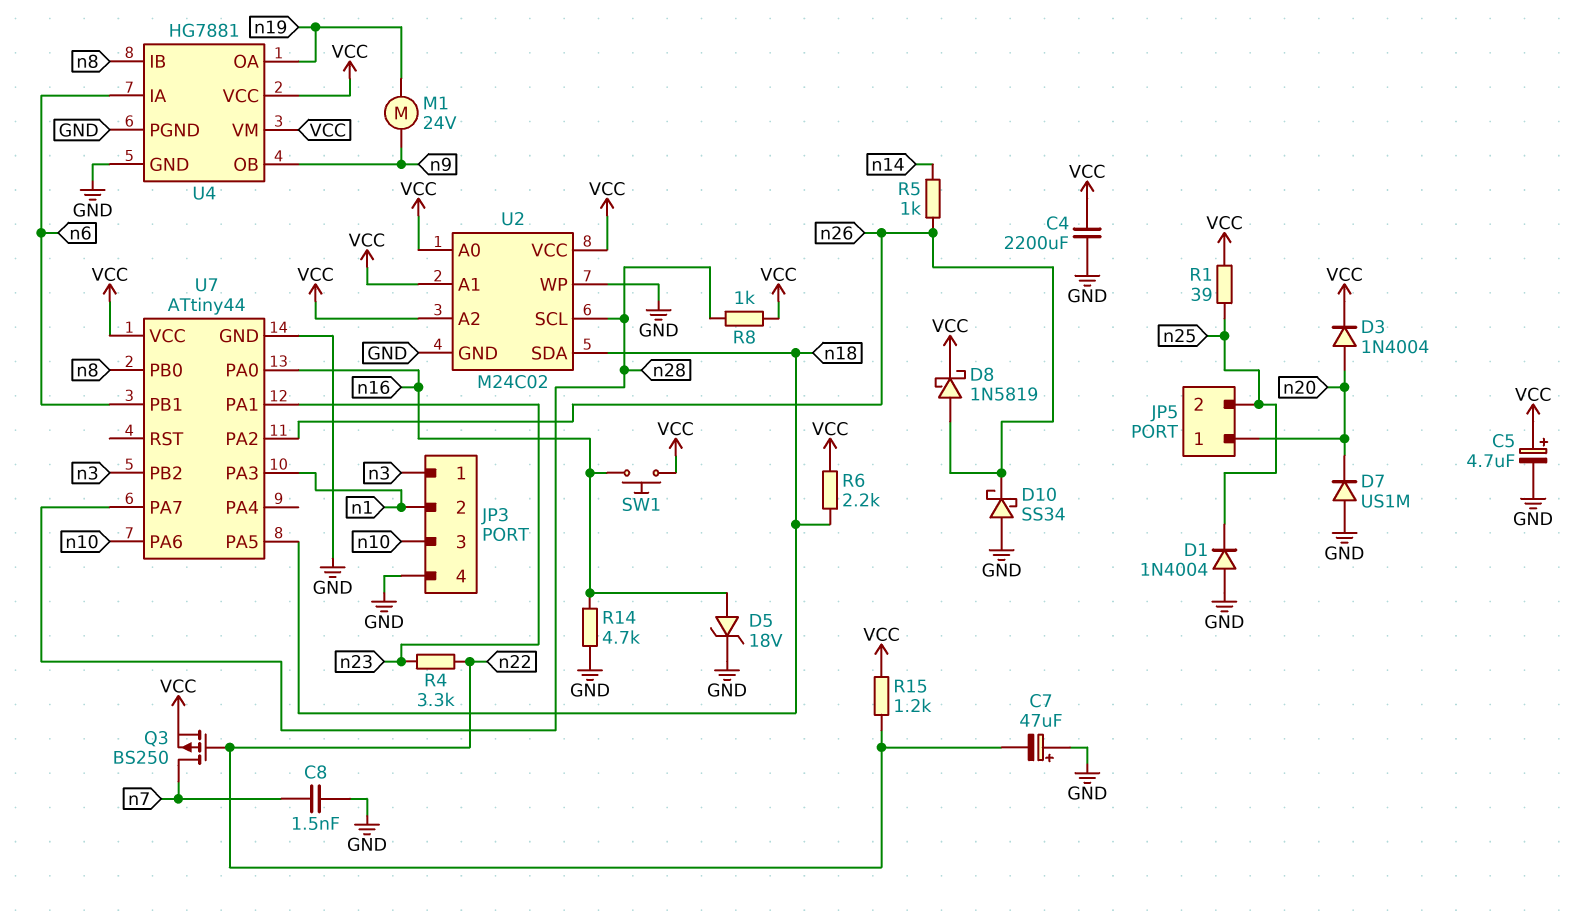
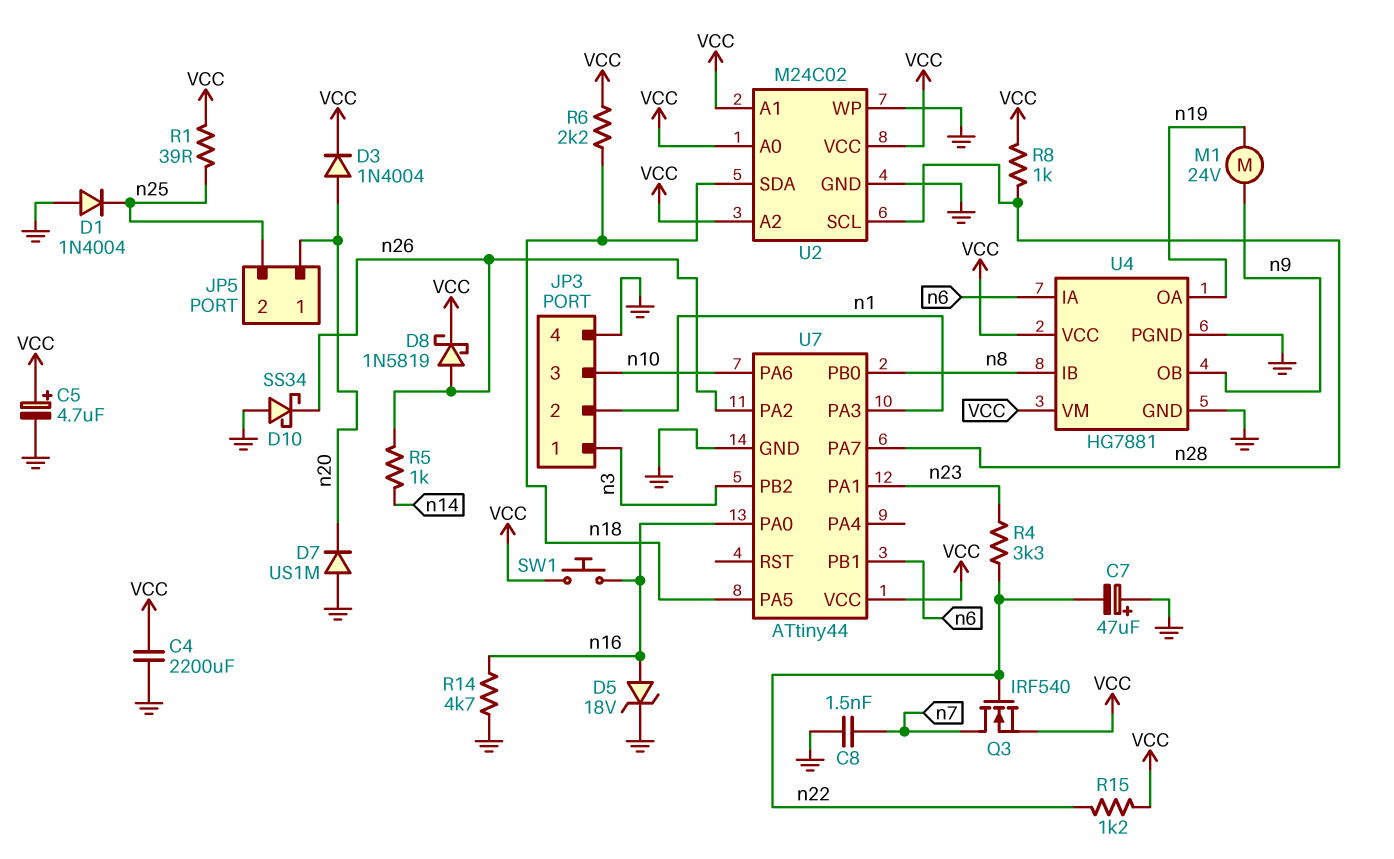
Q3: PMOS BS250 (G n22, D n7, S VCC) -> NMOS IRF540 (G n22, D n7, S VCC)

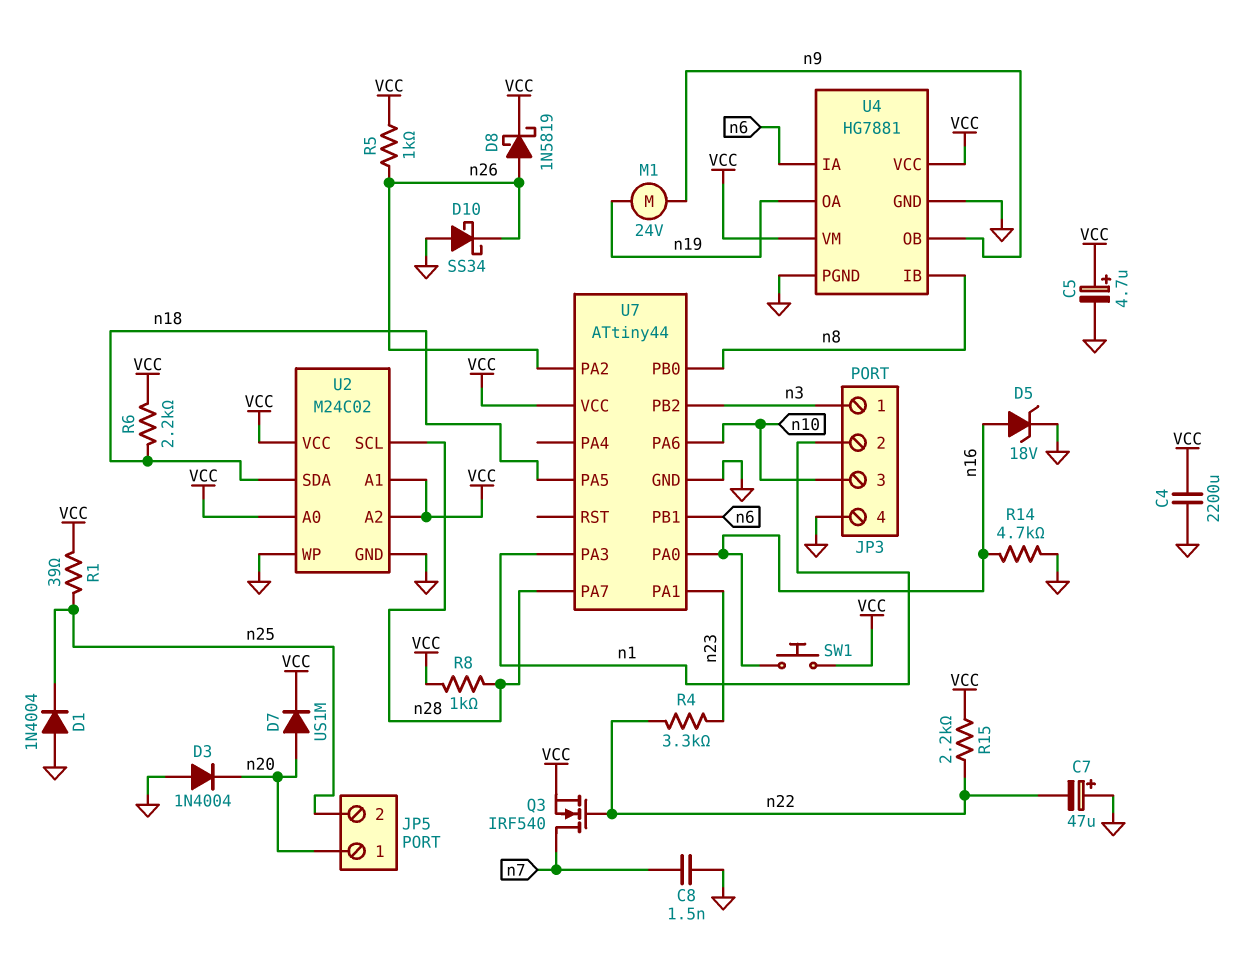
D3: diode 1N4004 (A n20, K VCC) -> diode 1N4004 (A GND, K n20)
D7: diode US1M (A GND, K n20) -> diode US1M (A n20, K VCC)
R5: 1k (n14, n26) -> 1k (VCC, n26)
R15: 1.2k (VCC, n22) -> 2.2k (VCC, n22)

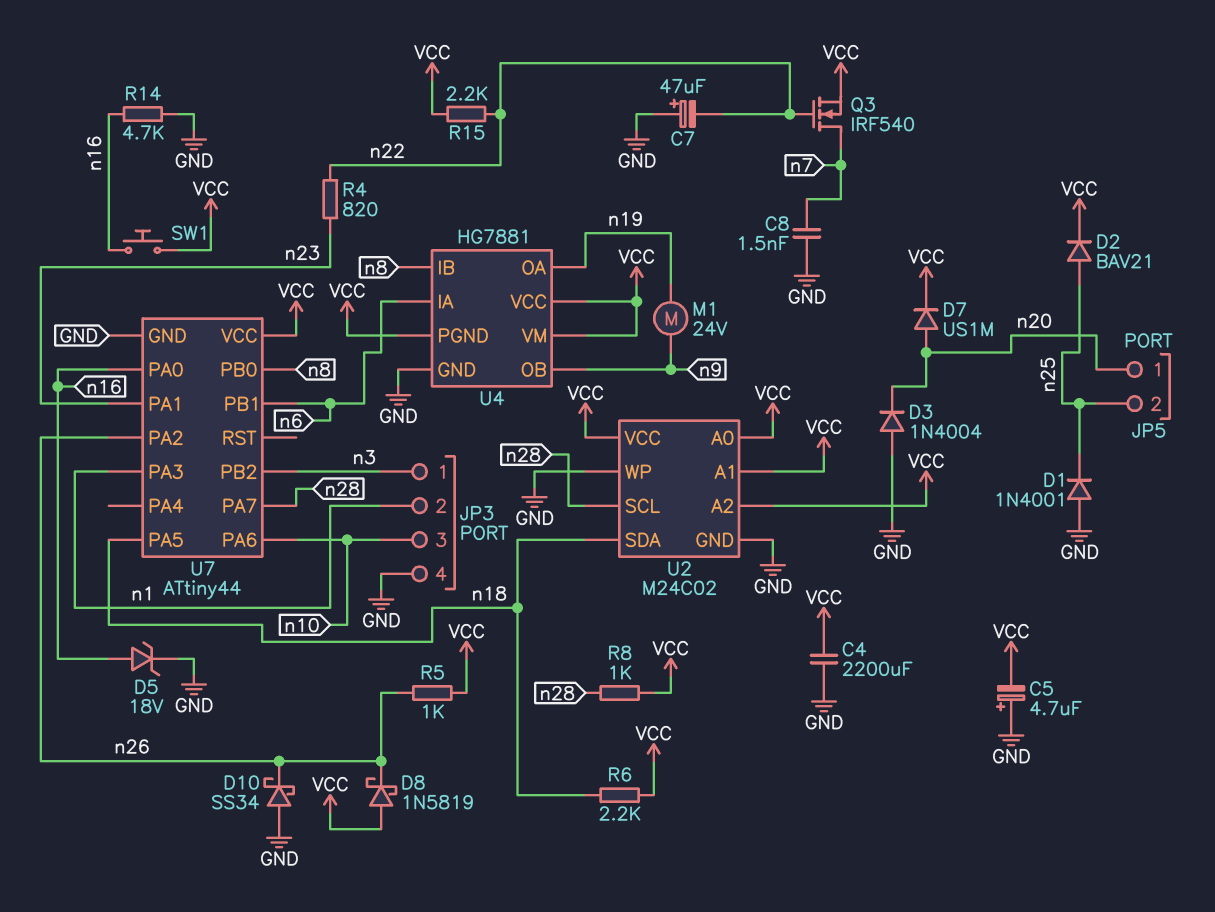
C5: 4.7uF (plus VCC, minus GND) -> 4.7uF (plus GND, minus VCC)
D1: diode 1N4004 (A GND, K n25) -> diode 1N4001 (A GND, K n25)
D2: none -> diode BAV21 (A n25, K VCC)
D8: schottky 1N5819 (A n26, K VCC) -> schottky 1N5819 (A VCC, K n26)
R1: 39 (VCC, n25) -> none
R4: 3.3k (n22, n23) -> 820 (n22, n23)
U4 pin PGND: GND -> VCC

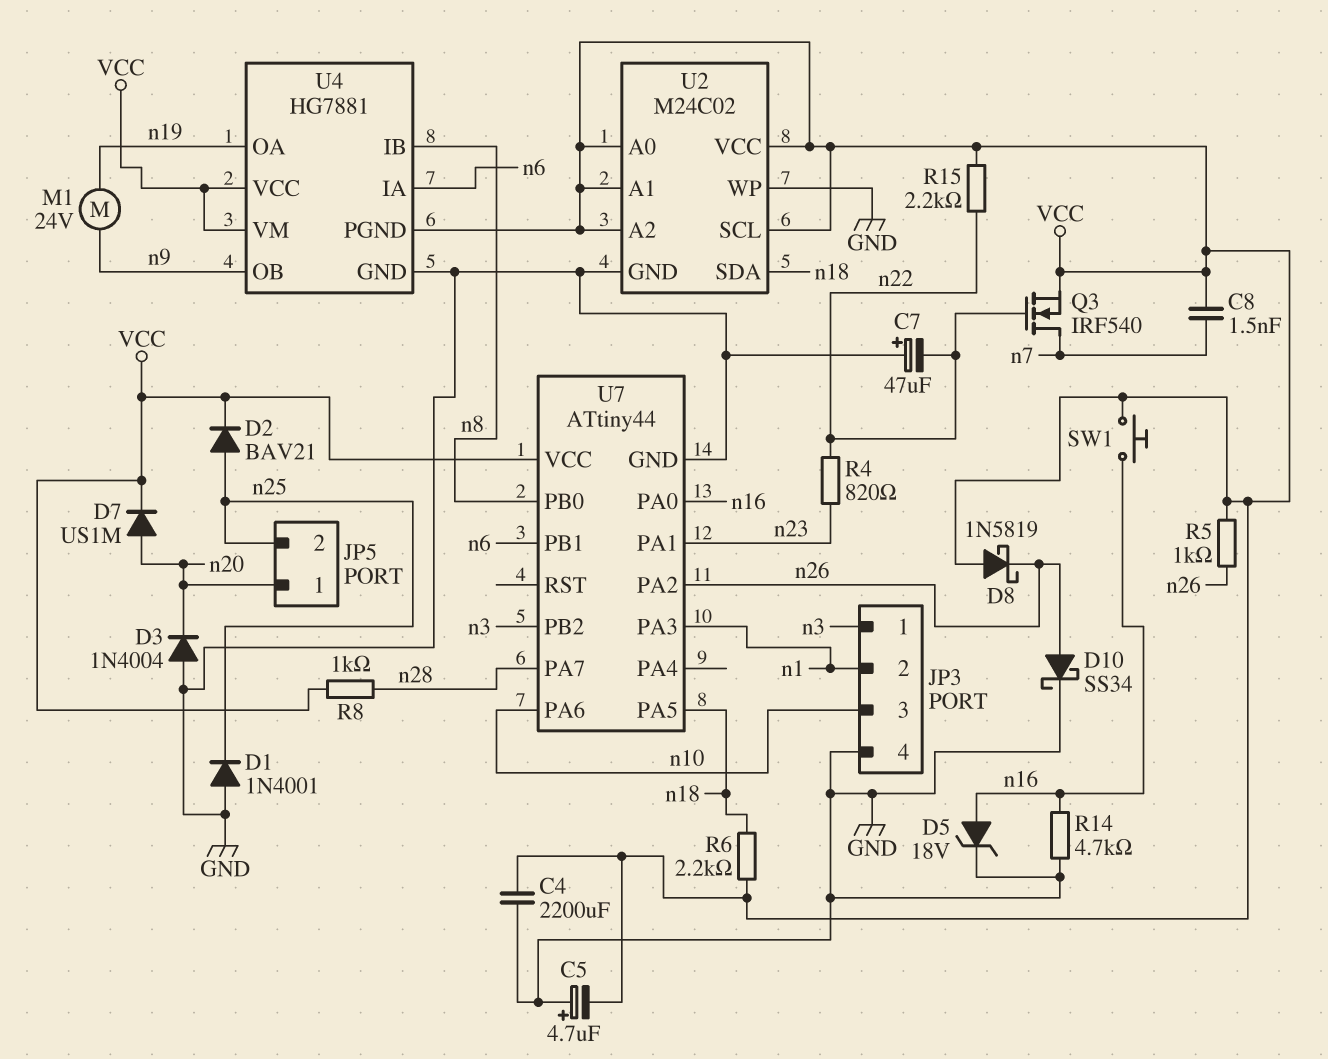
C8: 1.5nF (GND, n7) -> 1.5nF (VCC, n7)
D10: schottky SS34 (A GND, K n26) -> schottky SS34 (A n26, K GND)
U2 pin SCL: n28 -> VCC

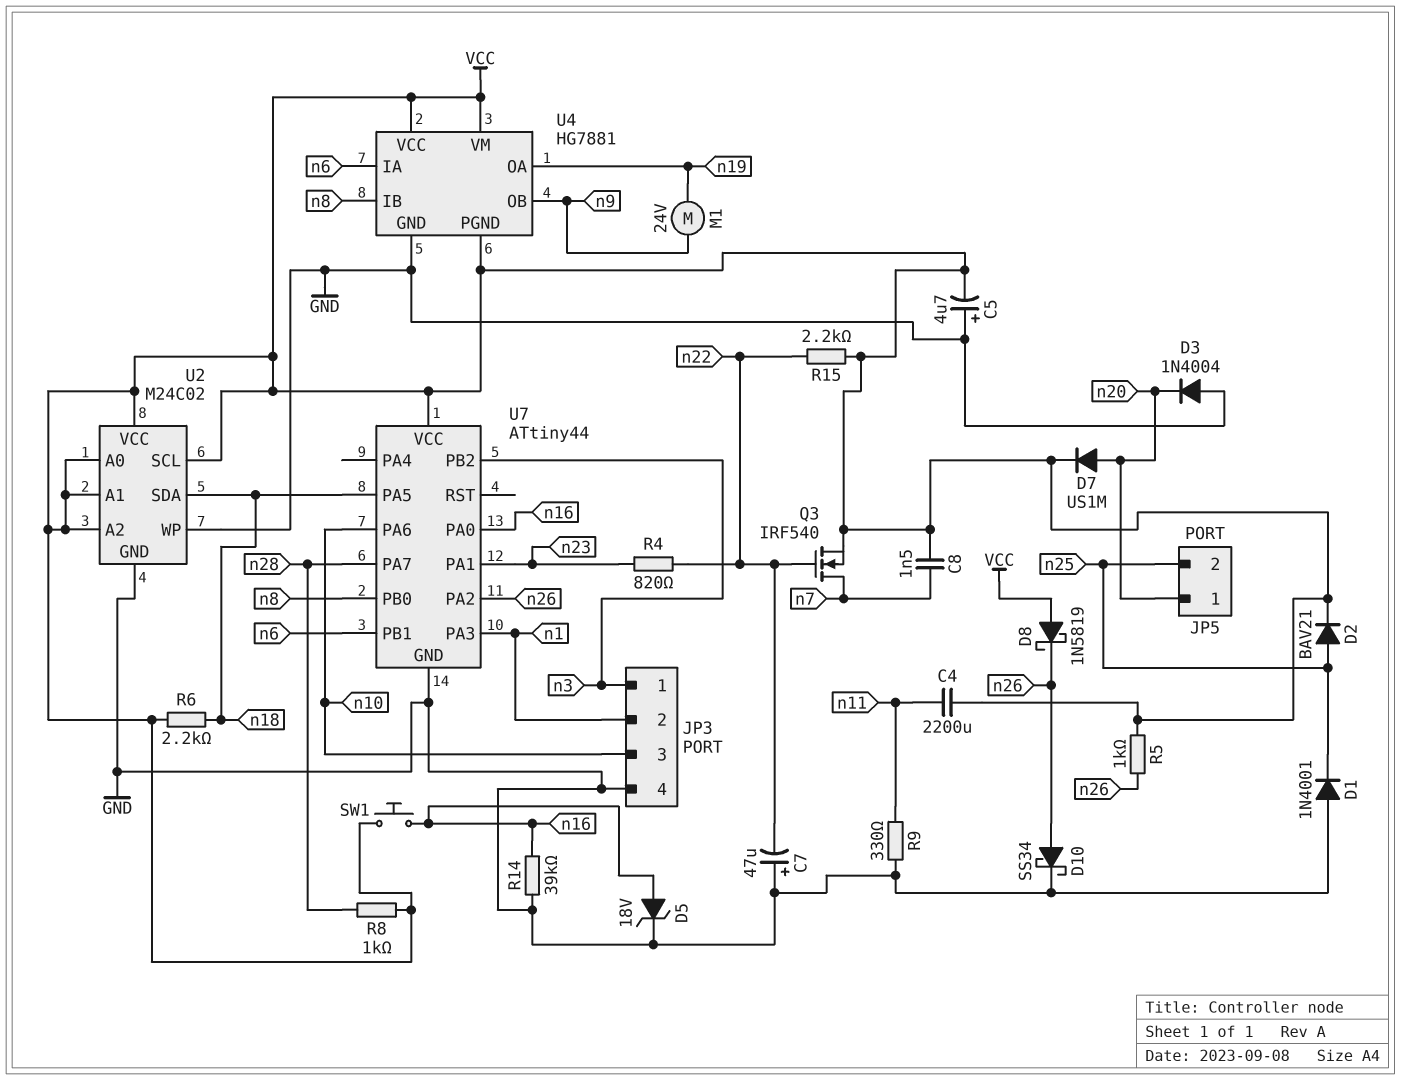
C4: 2200uF (GND, VCC) -> 2200uF (VCC, n11)
R9: none -> 330 (GND, n11)
R14: 4.7k (GND, n16) -> 39k (GND, n16)

